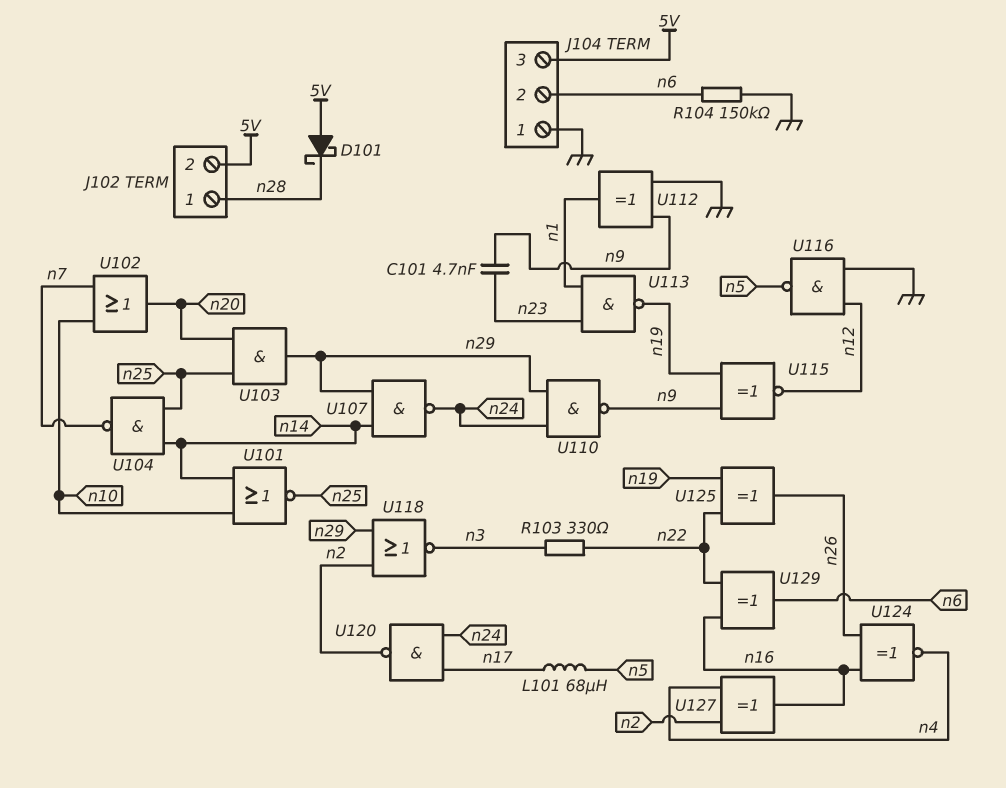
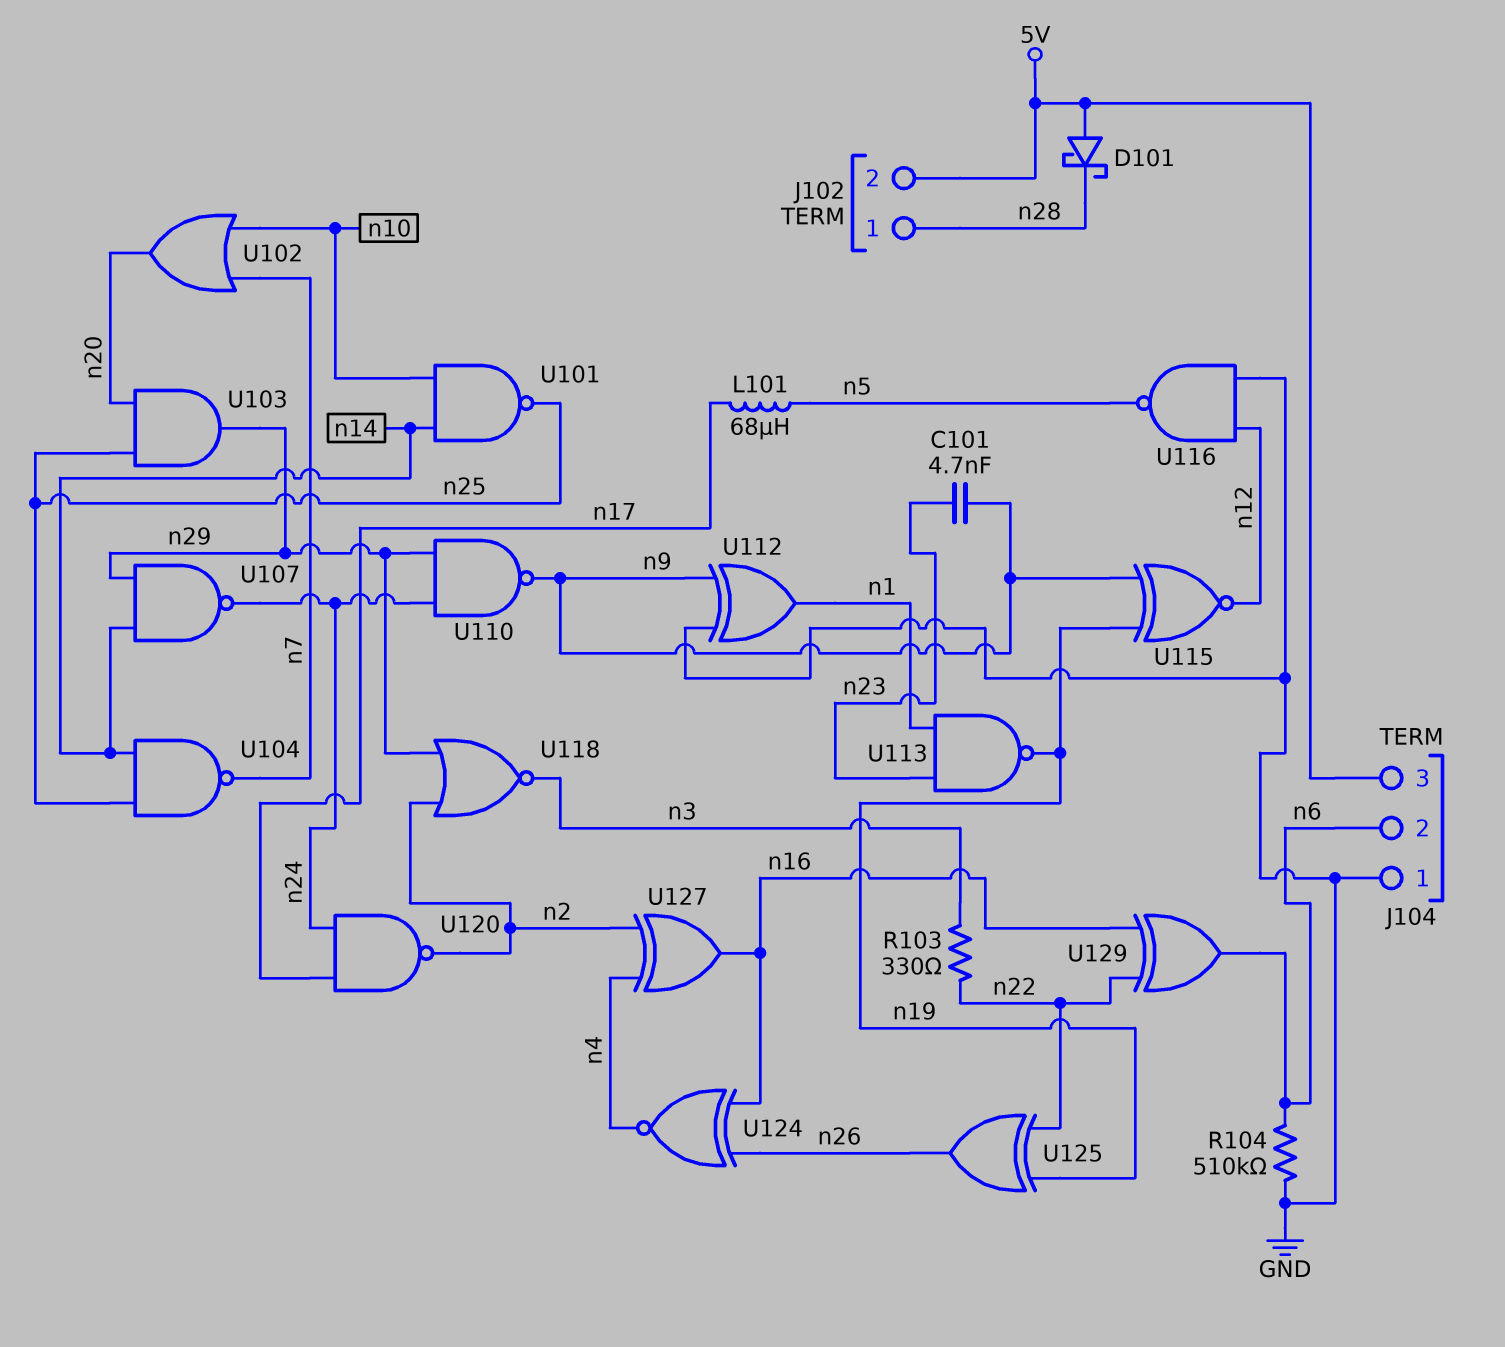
R104: 150k (GND, n6) -> 510k (GND, n6)
U101: NOR (in n10, in n14, out n25) -> NAND (in n10, in n14, out n25)

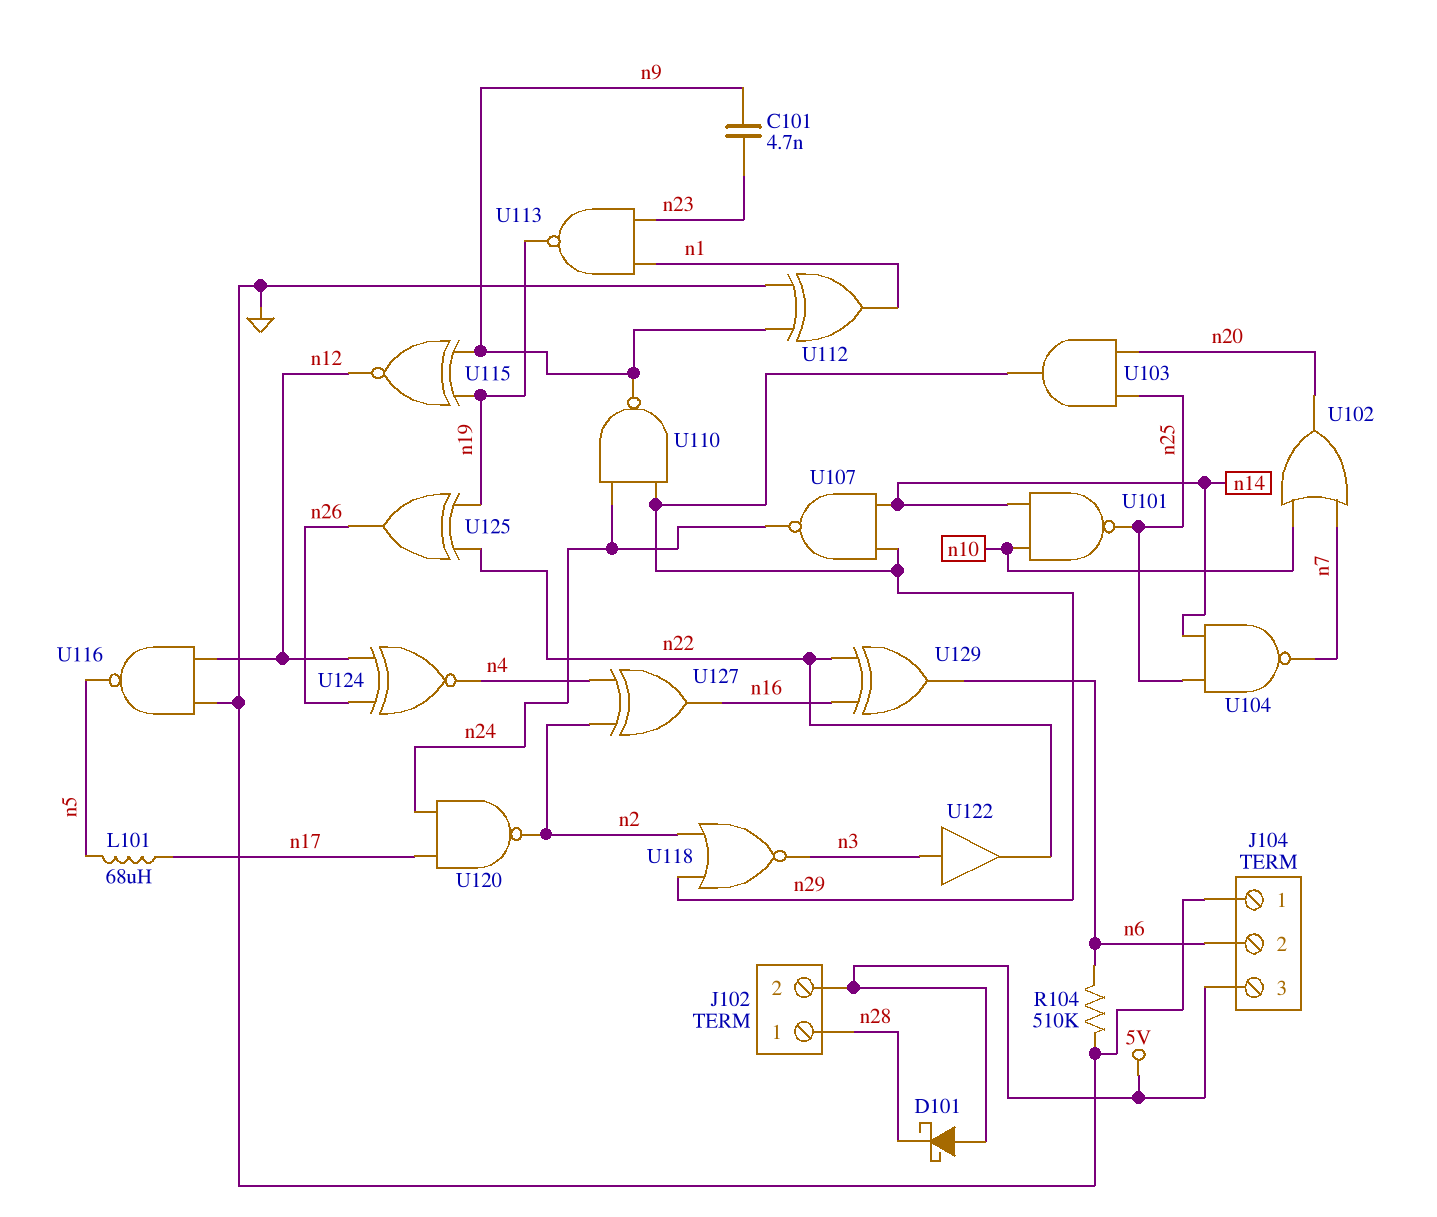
R103: 330 (n3, n22) -> none
U122: none -> buffer (in n3, out n22)
U124: XNOR (in n16, in n26, out n4) -> XNOR (in n12, in n26, out n4)

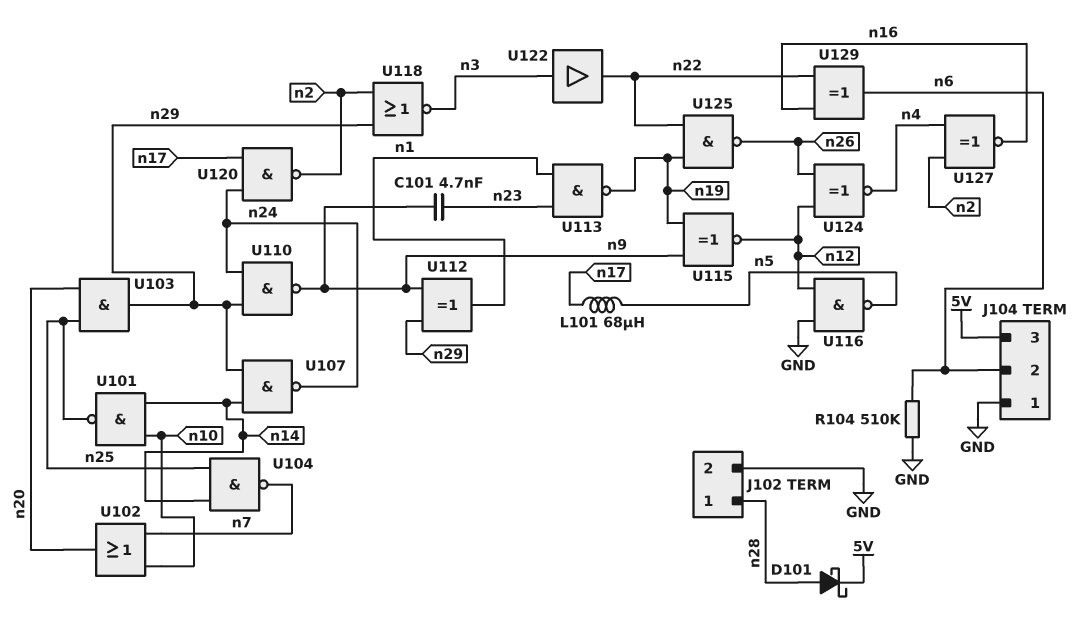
D101: schottky (A 5V, K n28) -> schottky (A n28, K 5V)
J102 pin 2: 5V -> GND
U112: XOR (in GND, in n9, out n1) -> XOR (in n9, in n29, out n1)
U125: XOR (in n19, in n22, out n26) -> NAND (in n19, in n22, out n26)
U127: XOR (in n2, in n4, out n16) -> XNOR (in n2, in n4, out n16)

